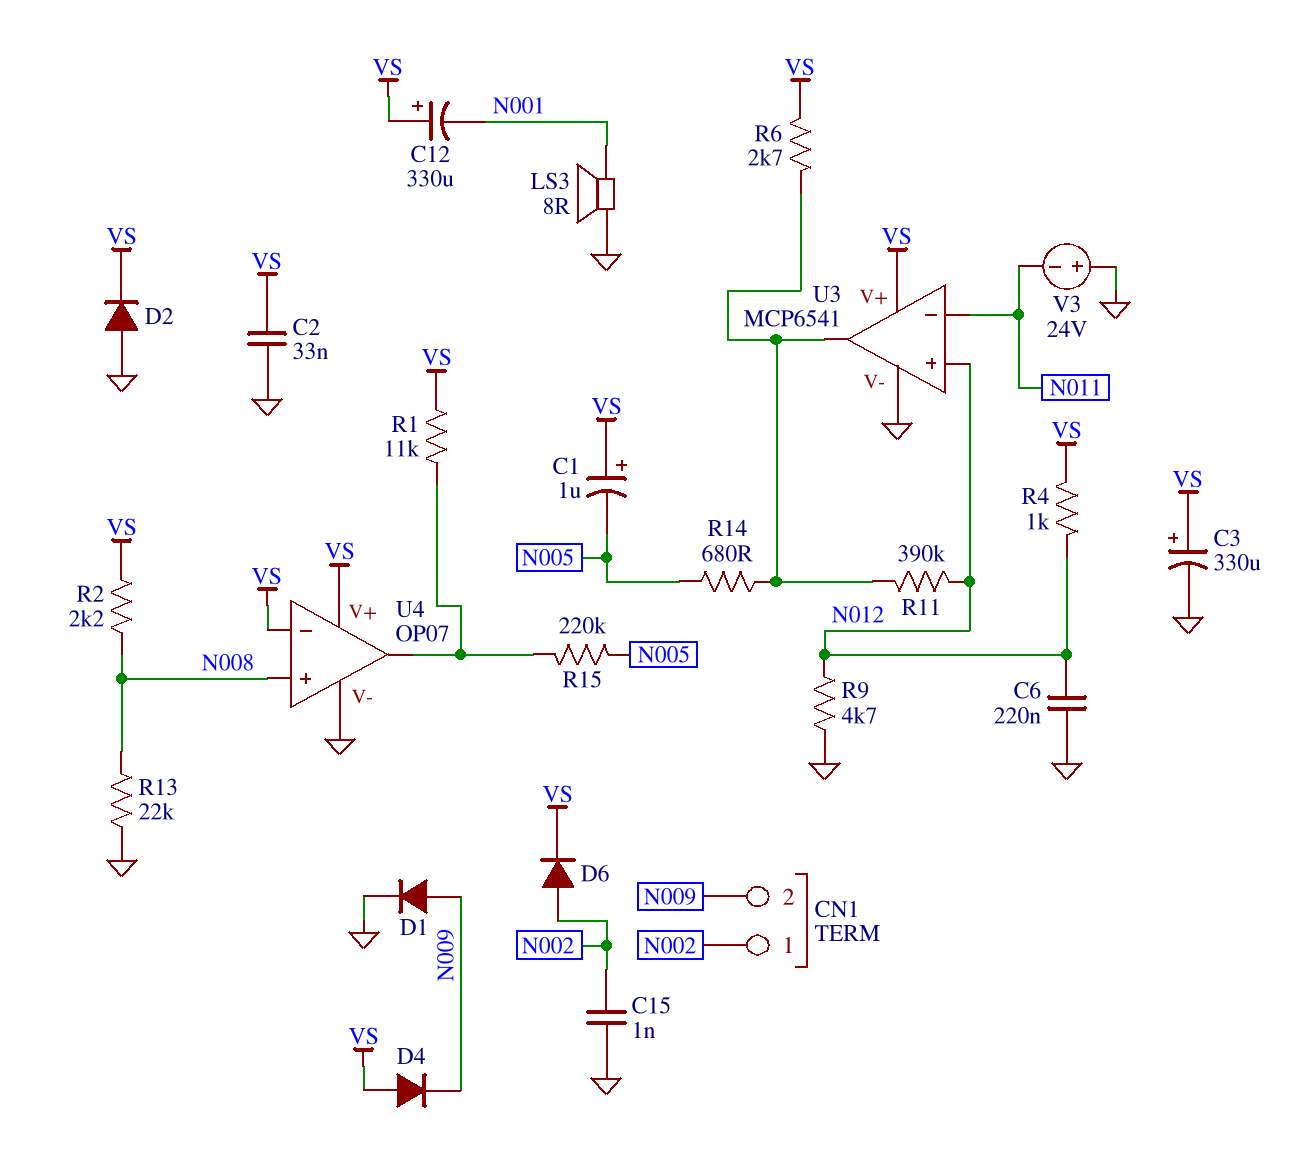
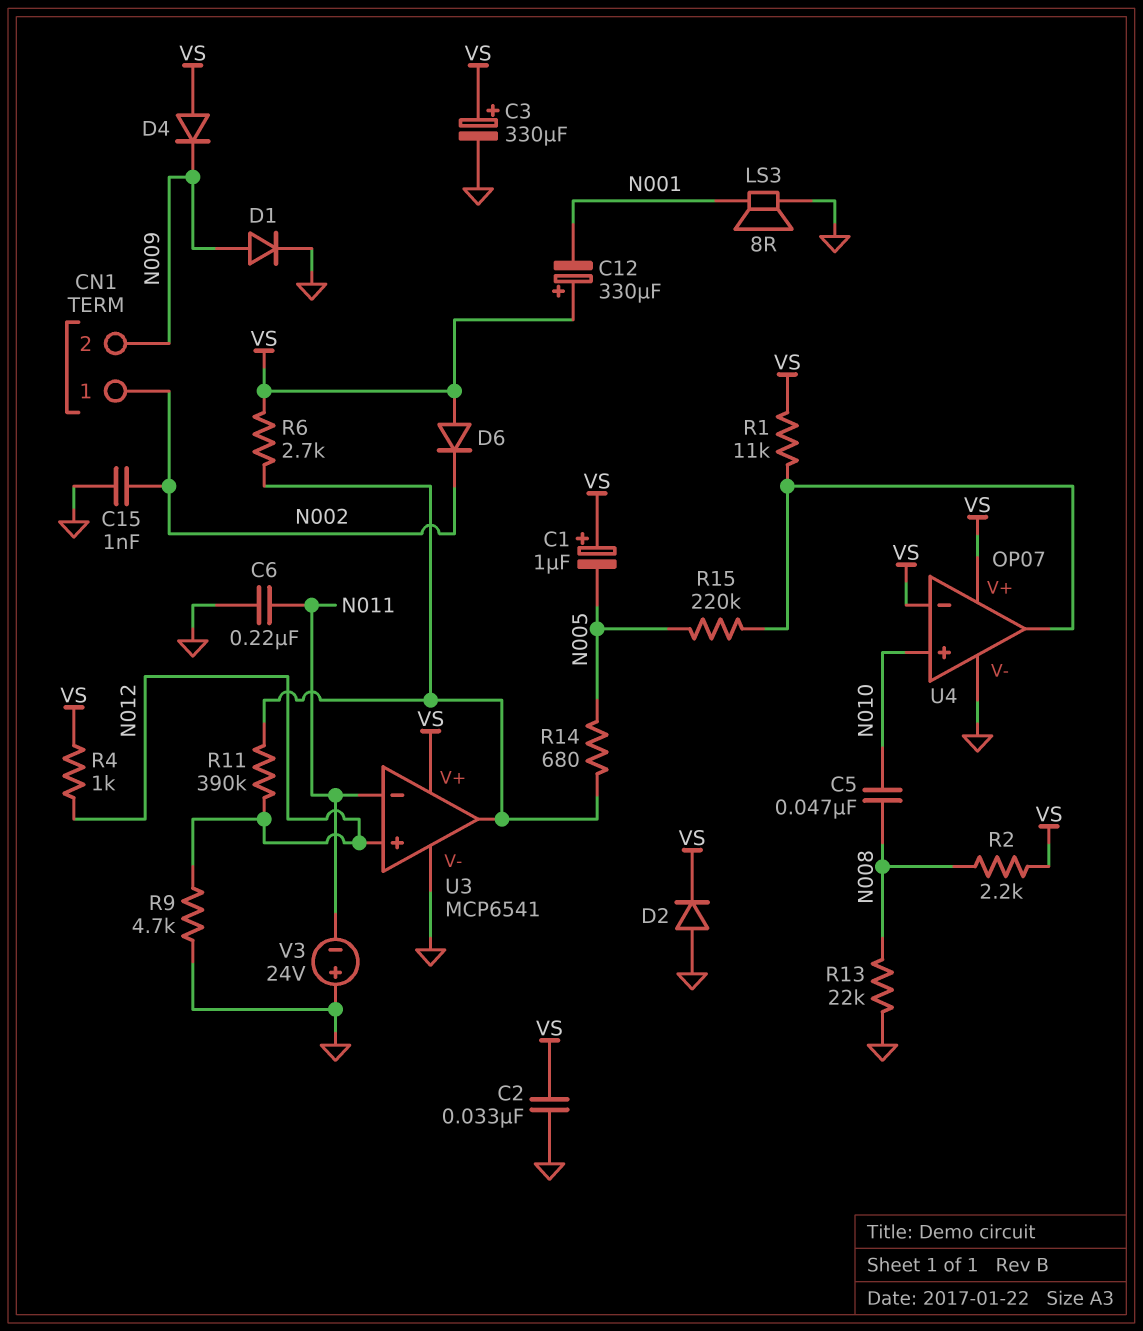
C5: none -> 47nF (N008, N010)
C6: 220nF (GND, N012) -> 220nF (GND, N011)
D6: diode (A N002, K VS) -> diode (A VS, K N002)
U4 pin in+: N008 -> N010

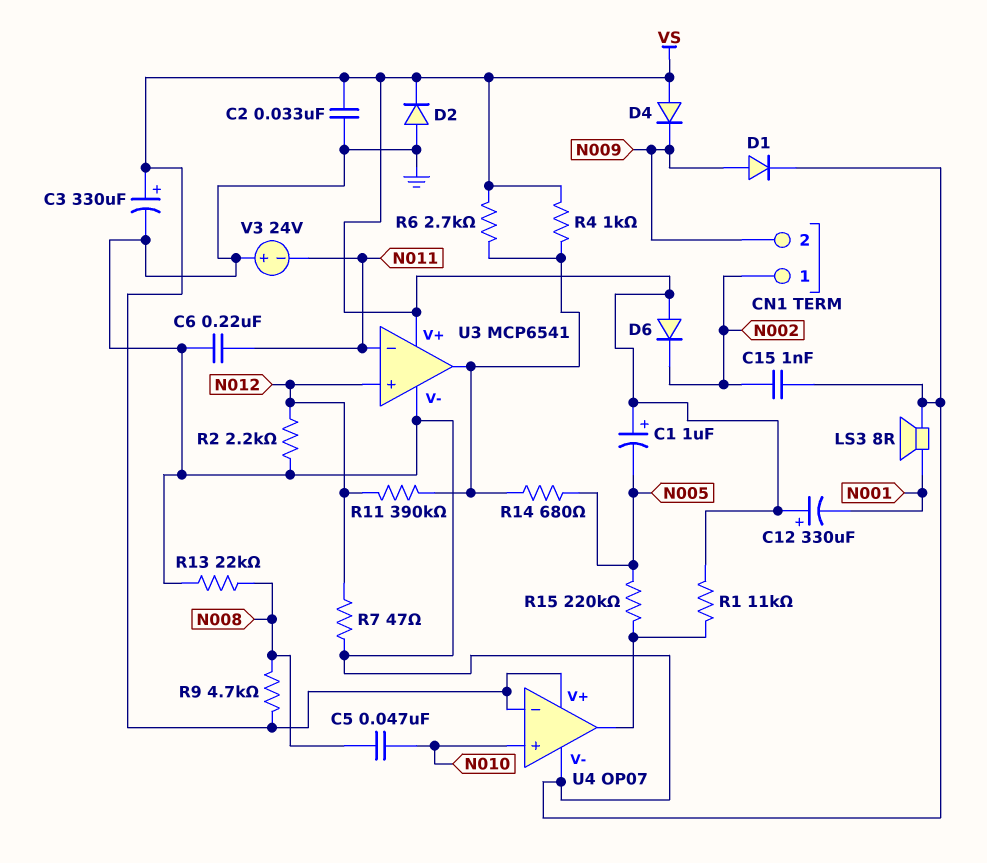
R2: 2.2k (N008, VS) -> 2.2k (GND, N012)
R4: 1k (N012, VS) -> 1k (U3/out, VS)
R7: none -> 47 (GND, N012)
R9: 4.7k (GND, N012) -> 4.7k (N008, VS)

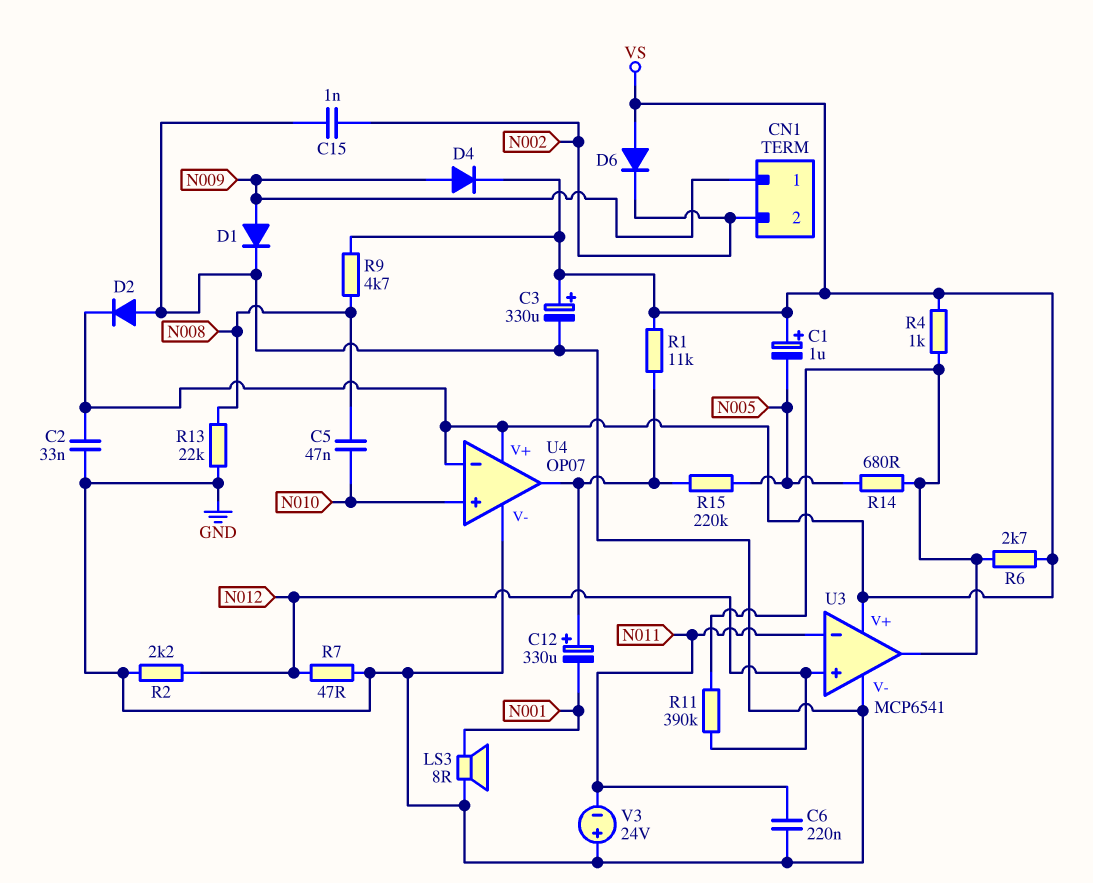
C12: 330uF (plus VS, minus N001) -> 330uF (plus U4/out, minus N001)
CN1 pin 1: N002 -> N009
CN1 pin 2: N009 -> N002
D4: diode (A VS, K N009) -> diode (A N009, K VS)

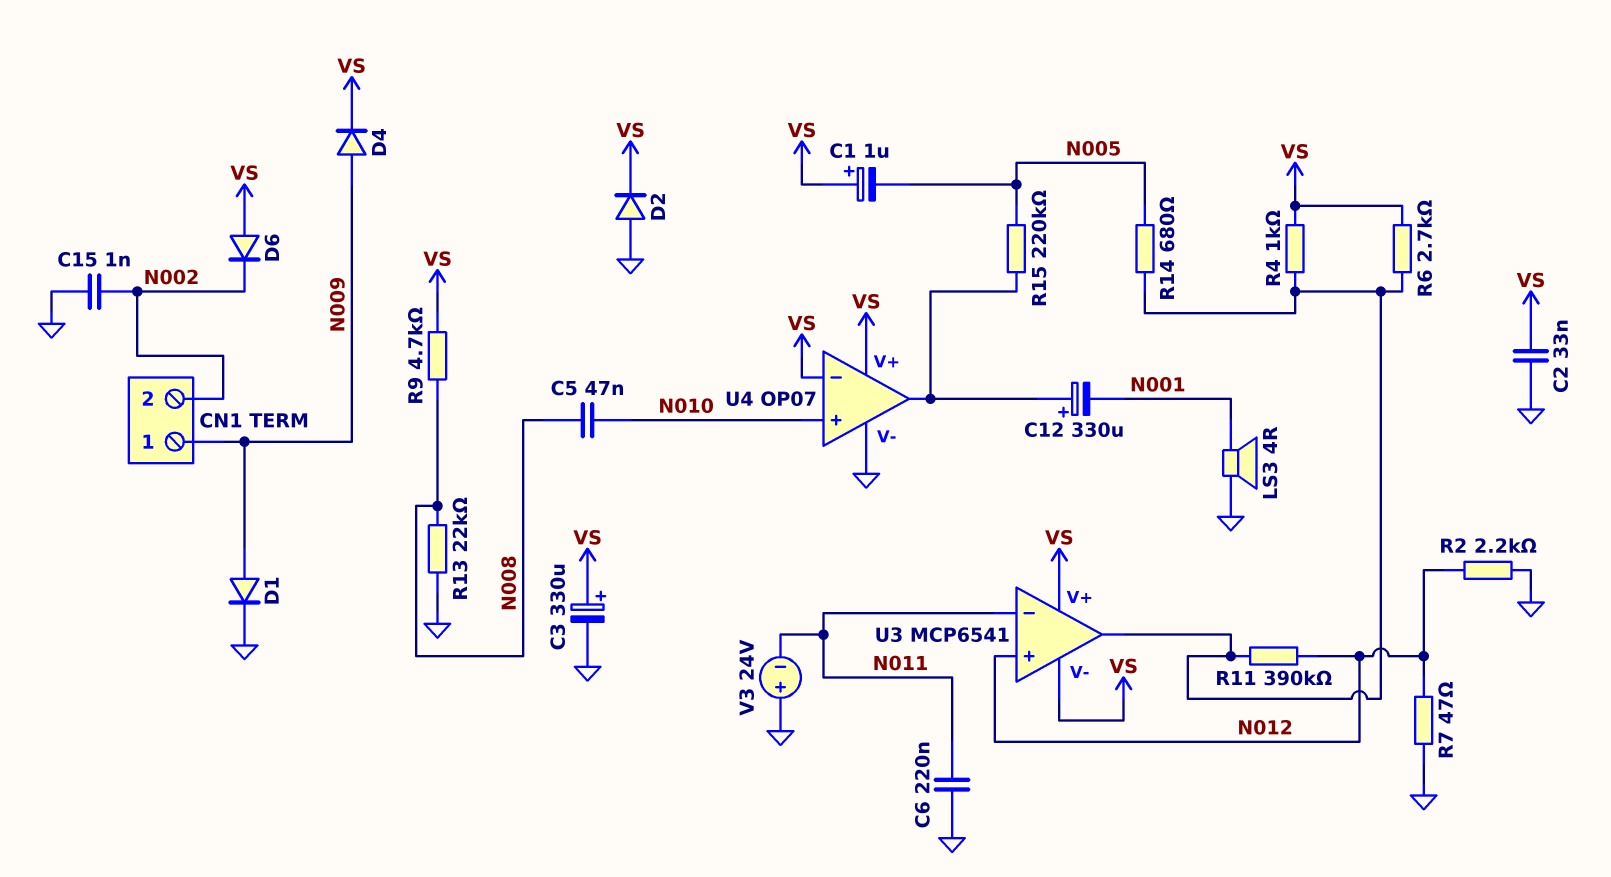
LS3: speaker 8R (GND, N001) -> speaker 4R (GND, N001)
R1: 11k (U4/out, VS) -> none
U3 pin V-: GND -> VS

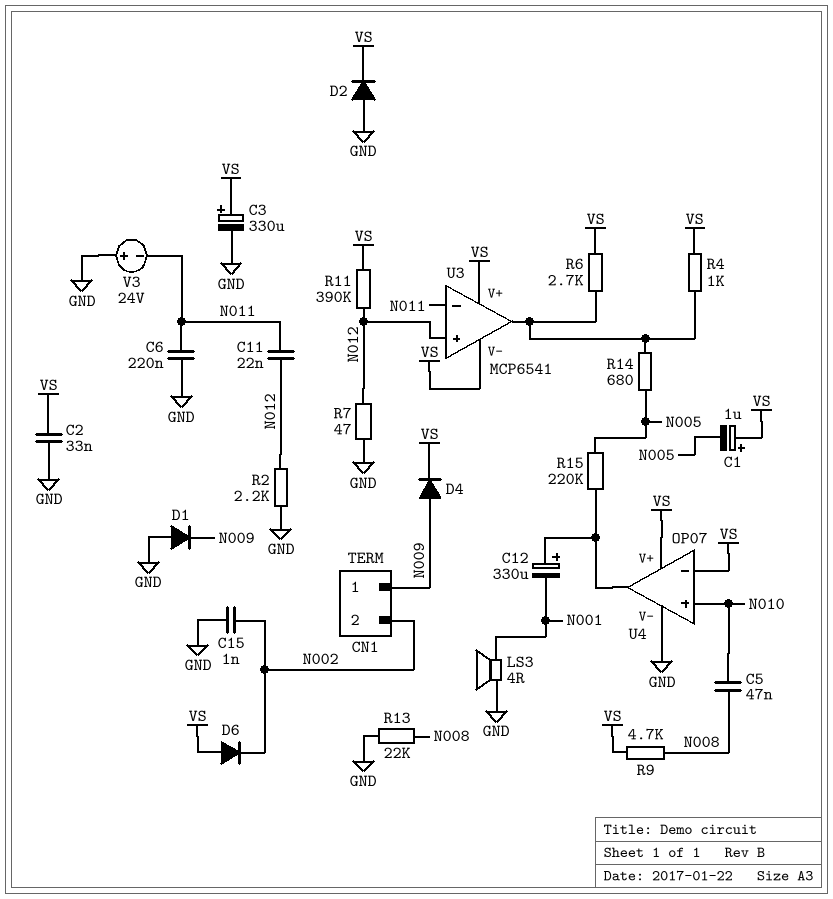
C11: none -> 22nF (N011, N012)
D1: diode (A N009, K GND) -> diode (A GND, K N009)
R11: 390k (N012, U3/out) -> 390k (N012, VS)

